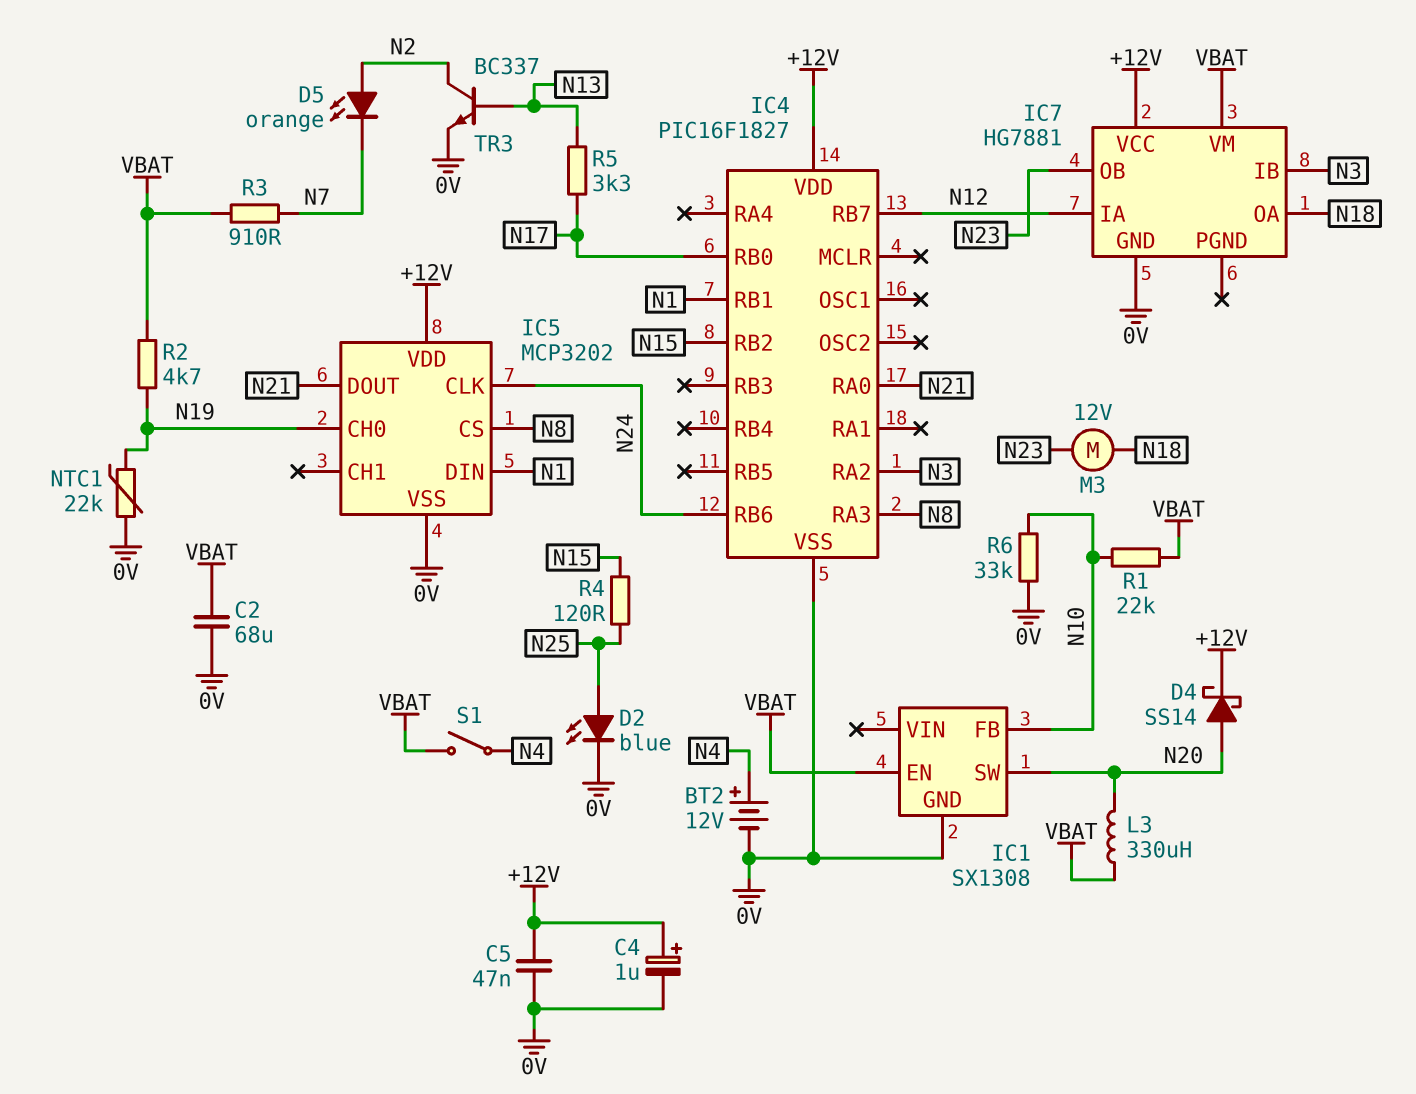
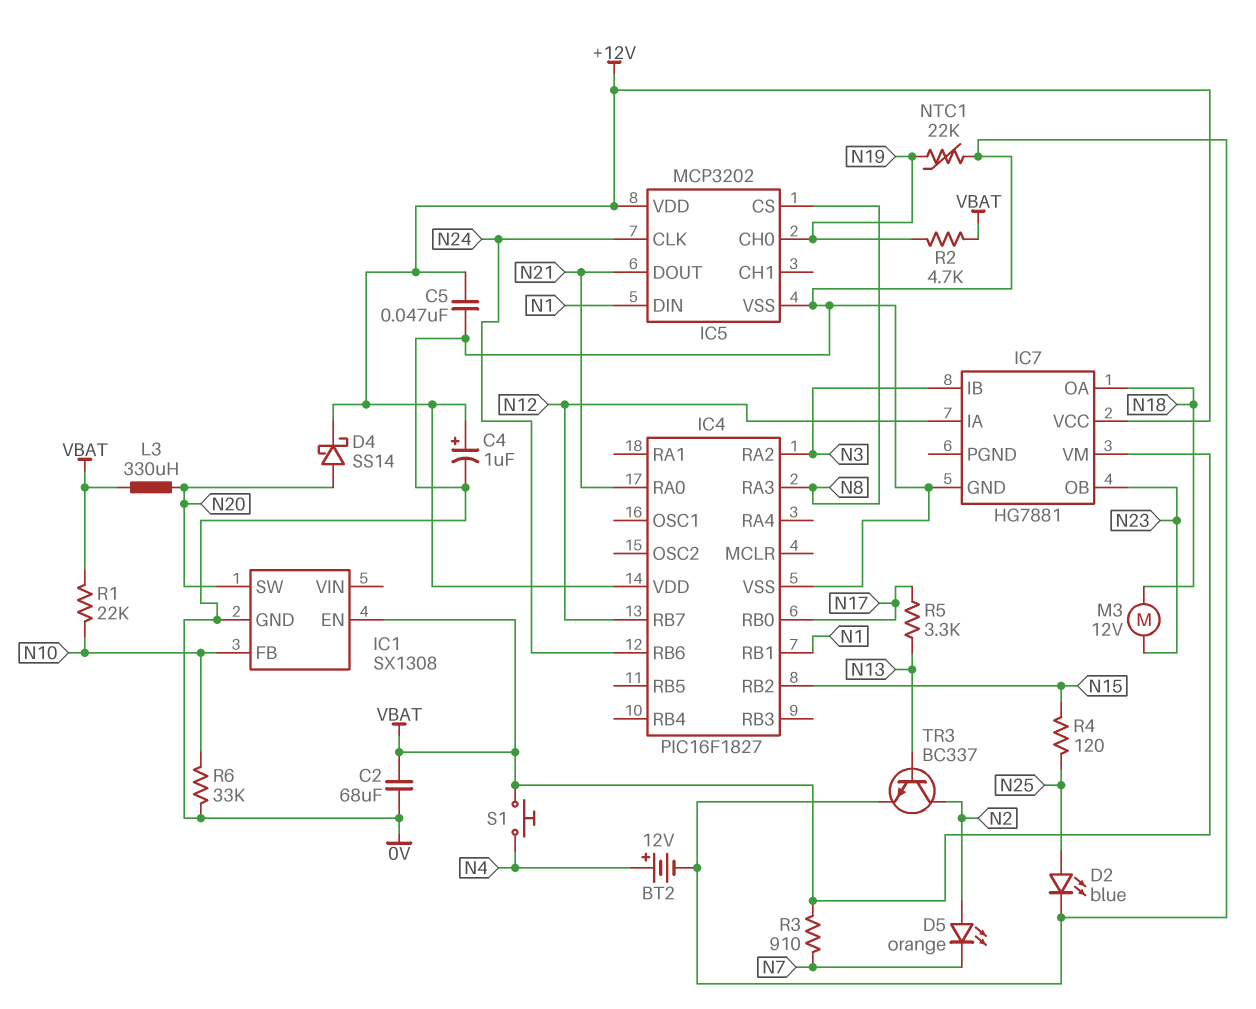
S1: switch (N4, VBAT) -> button (N4, VBAT)

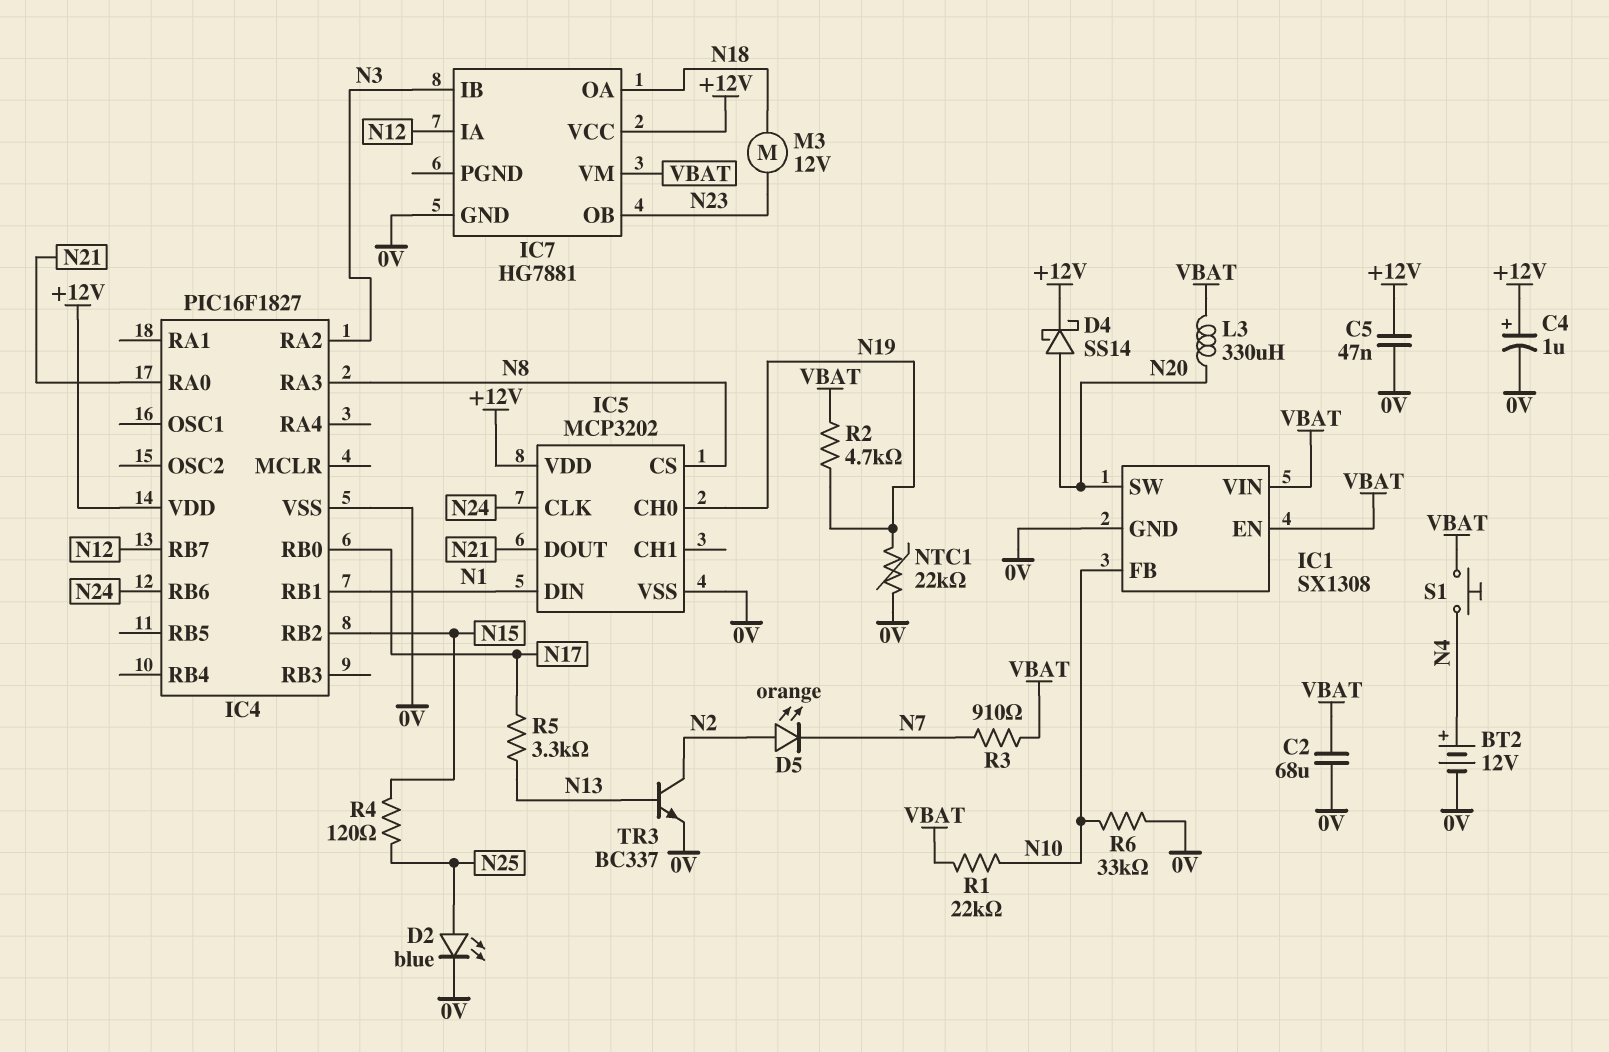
IC1 pin VIN: none -> VBAT

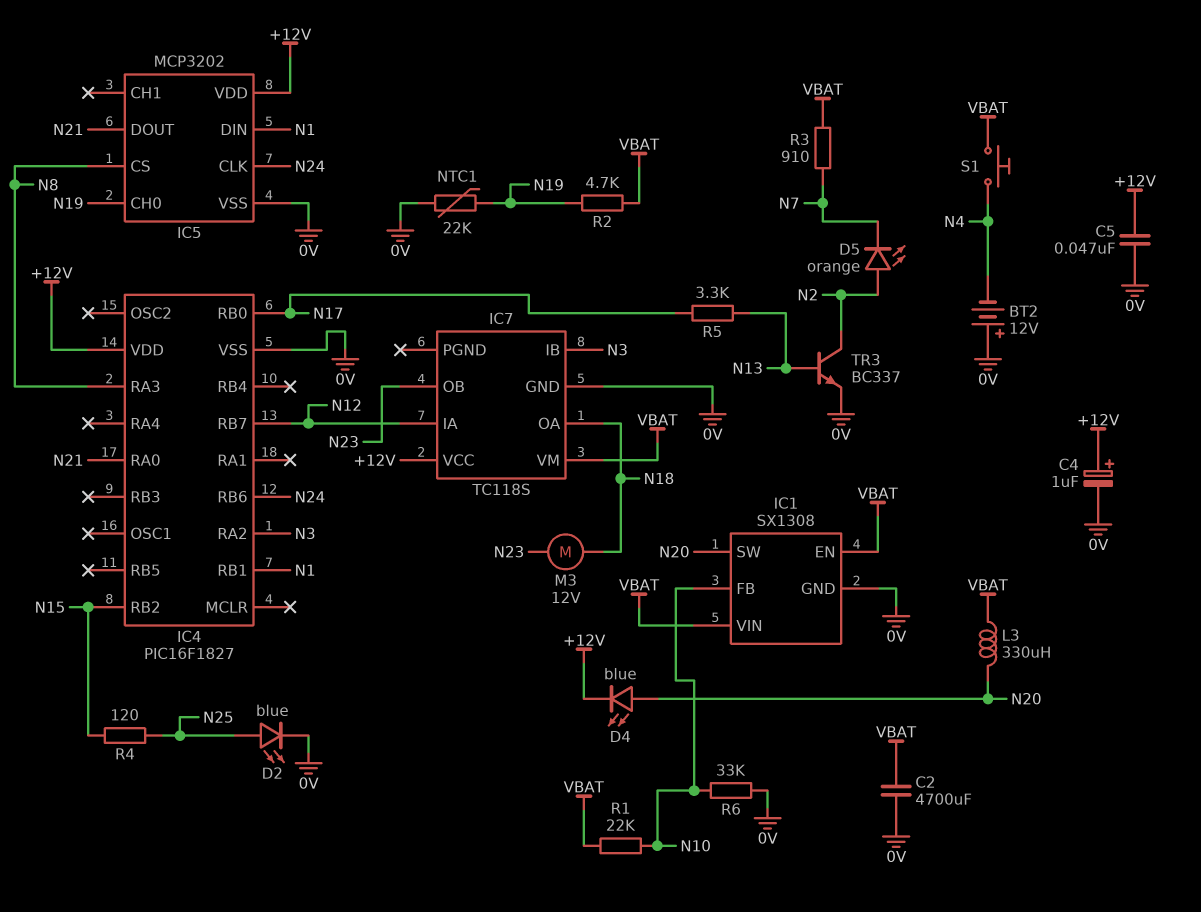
BT2: 12V (plus N4, minus 0V) -> 12V (plus 0V, minus N4)
C2: 68uF (0V, VBAT) -> 4700uF (0V, VBAT)
D4: schottky SS14 (A N20, K +12V) -> LED blue (A N20, K +12V)
IC7: HG7881 -> TC118S

